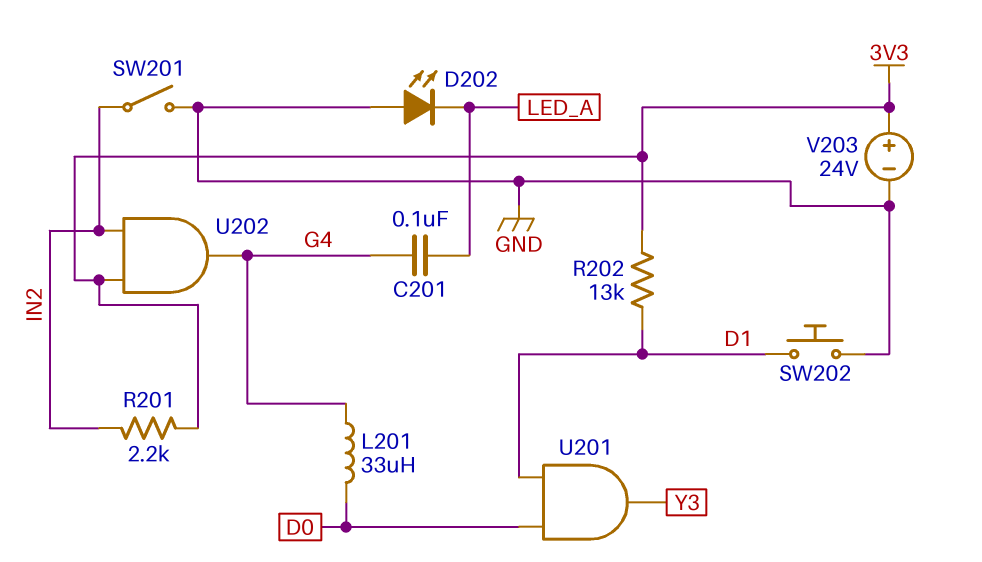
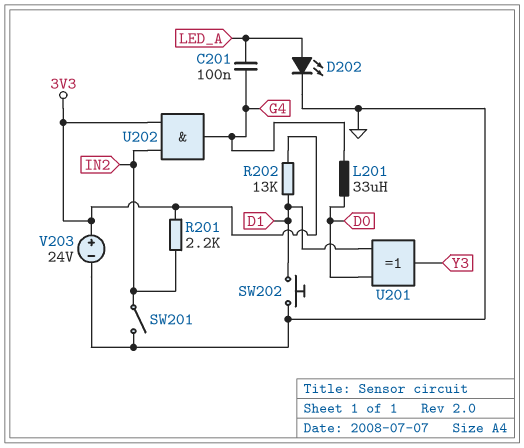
D202: LED (A GND, K LED_A) -> LED (A LED_A, K GND)
U201: AND (in D0, in D1, out Y3) -> XOR (in D0, in D1, out Y3)

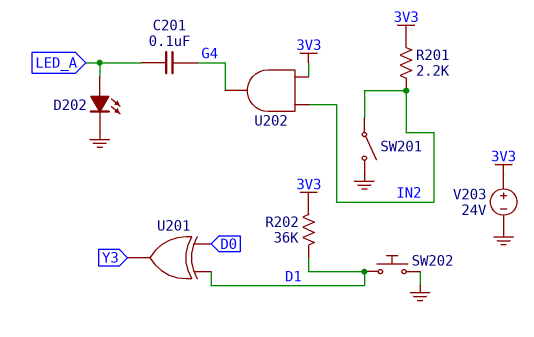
L201: 33uH (D0, G4) -> none
R202: 13k (3V3, D1) -> 36k (3V3, D1)

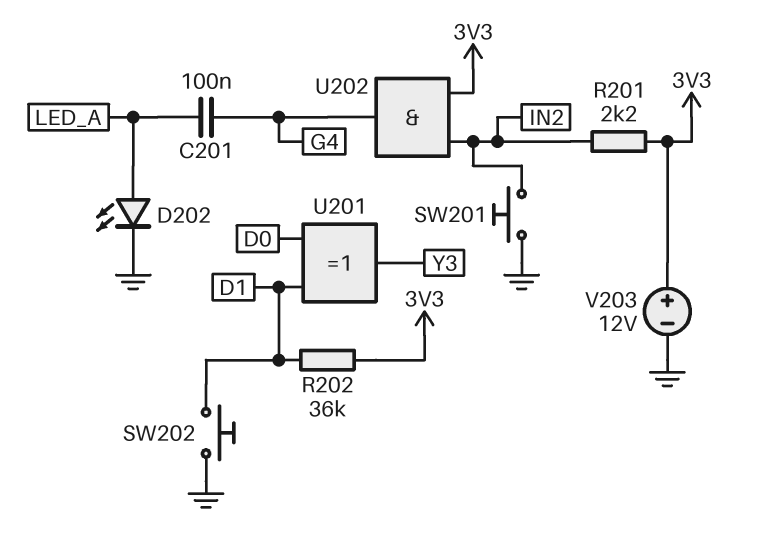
SW201: switch (GND, IN2) -> button (GND, IN2)
V203: 24V (plus 3V3, minus GND) -> 12V (plus 3V3, minus GND)

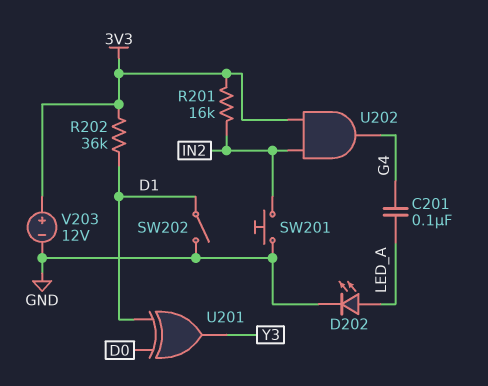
R201: 2.2k (3V3, IN2) -> 16k (3V3, IN2)
SW202: button (D1, GND) -> switch (D1, GND)

